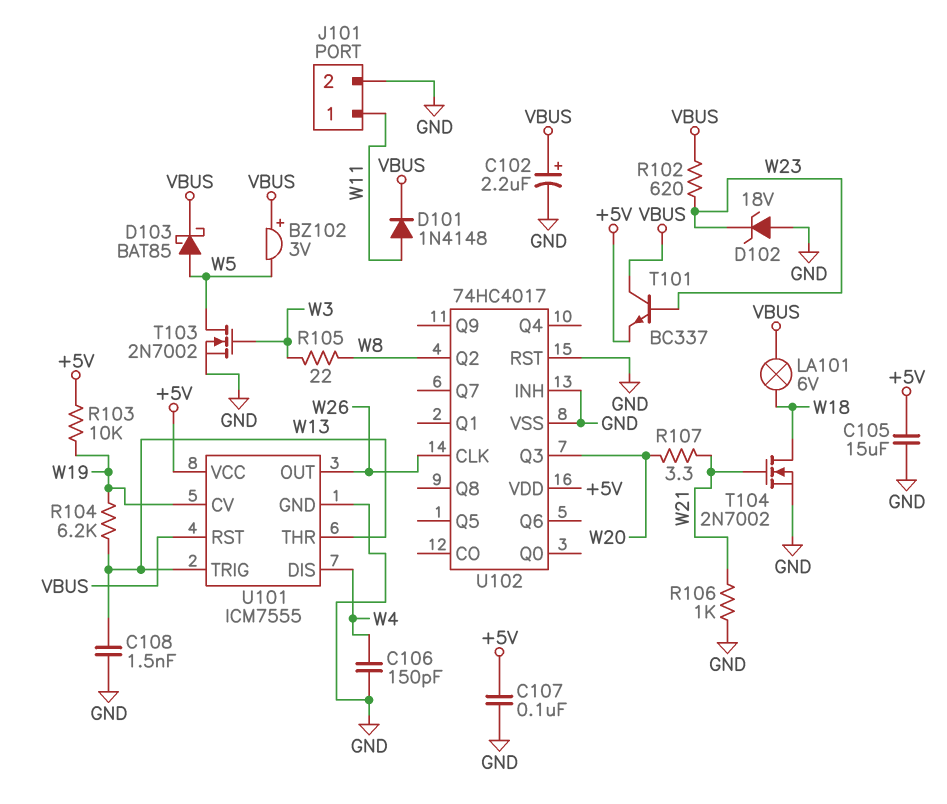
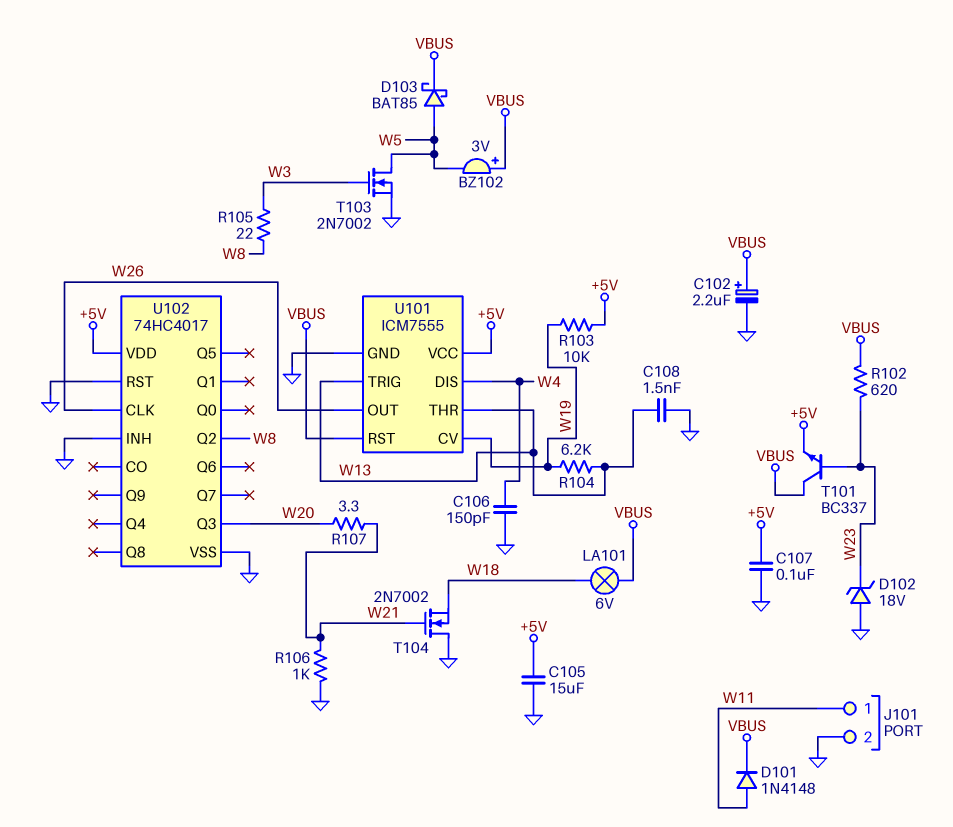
T104: NMOS 2N7002 (G W21, D W18, S GND) -> NMOS 2N7002 (G W21, D GND, S W18)

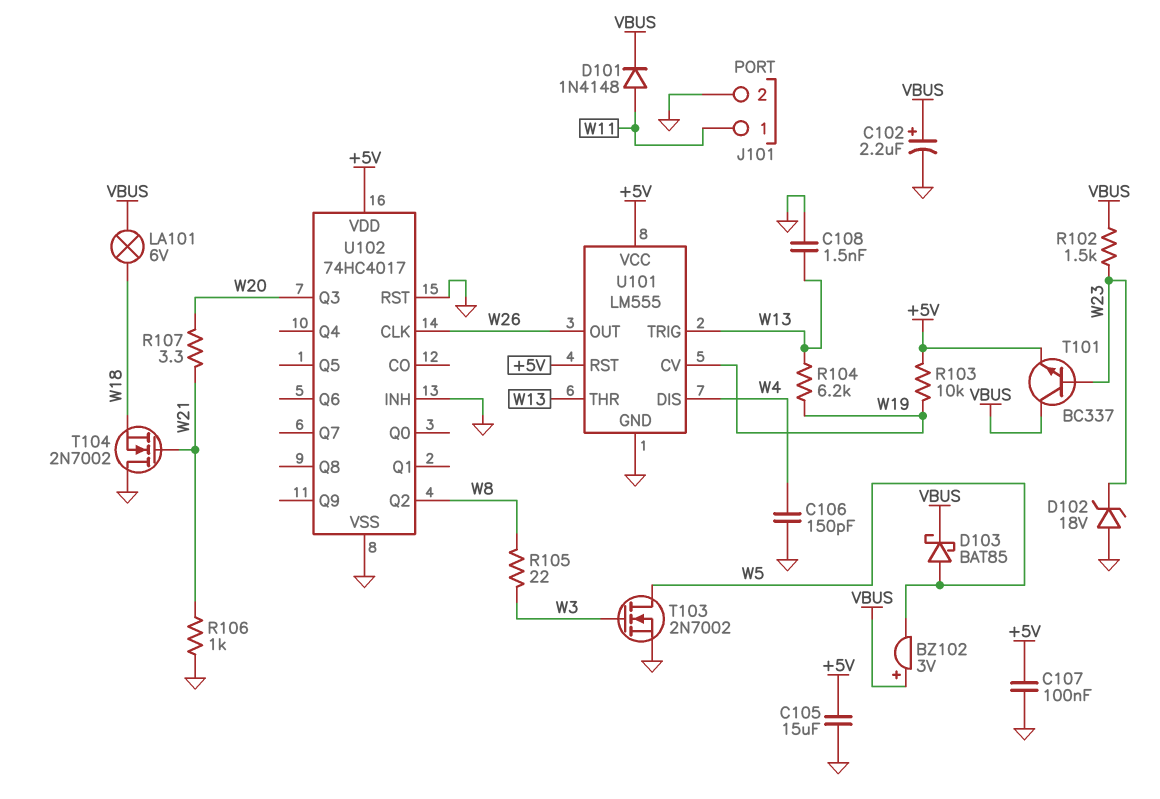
R102: 620 (VBUS, W23) -> 1.5k (VBUS, W23)
U101: ICM7555 -> LM555
U101 pin RST: VBUS -> +5V

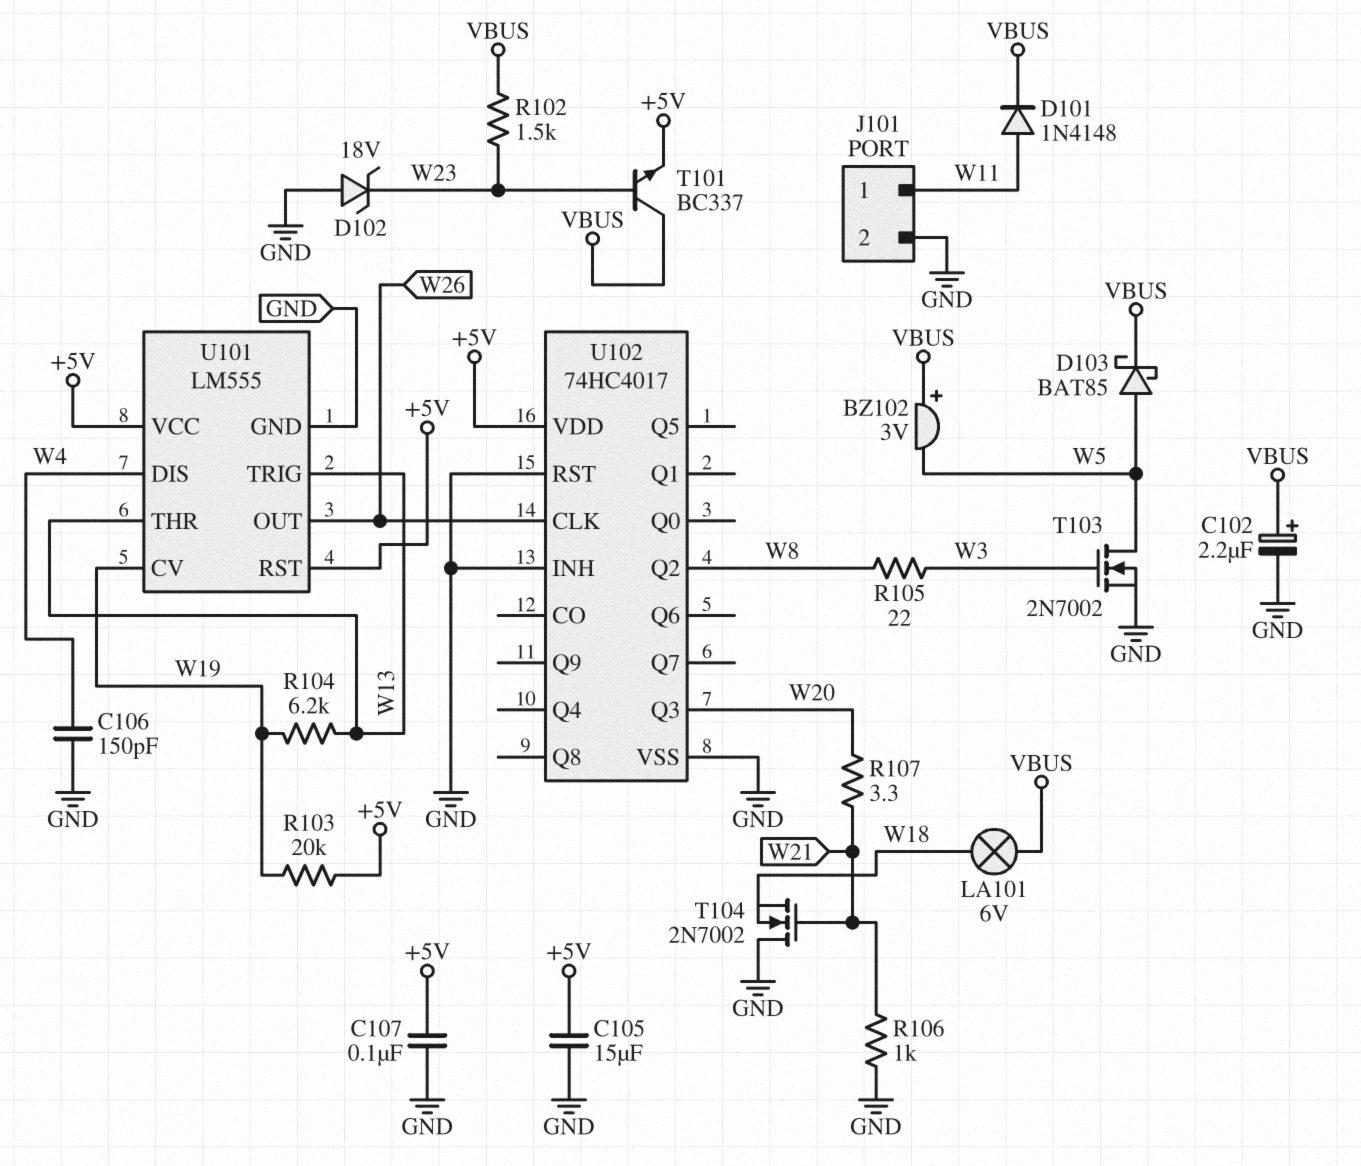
C108: 1.5nF (GND, W13) -> none
R103: 10k (+5V, W19) -> 20k (+5V, W19)

